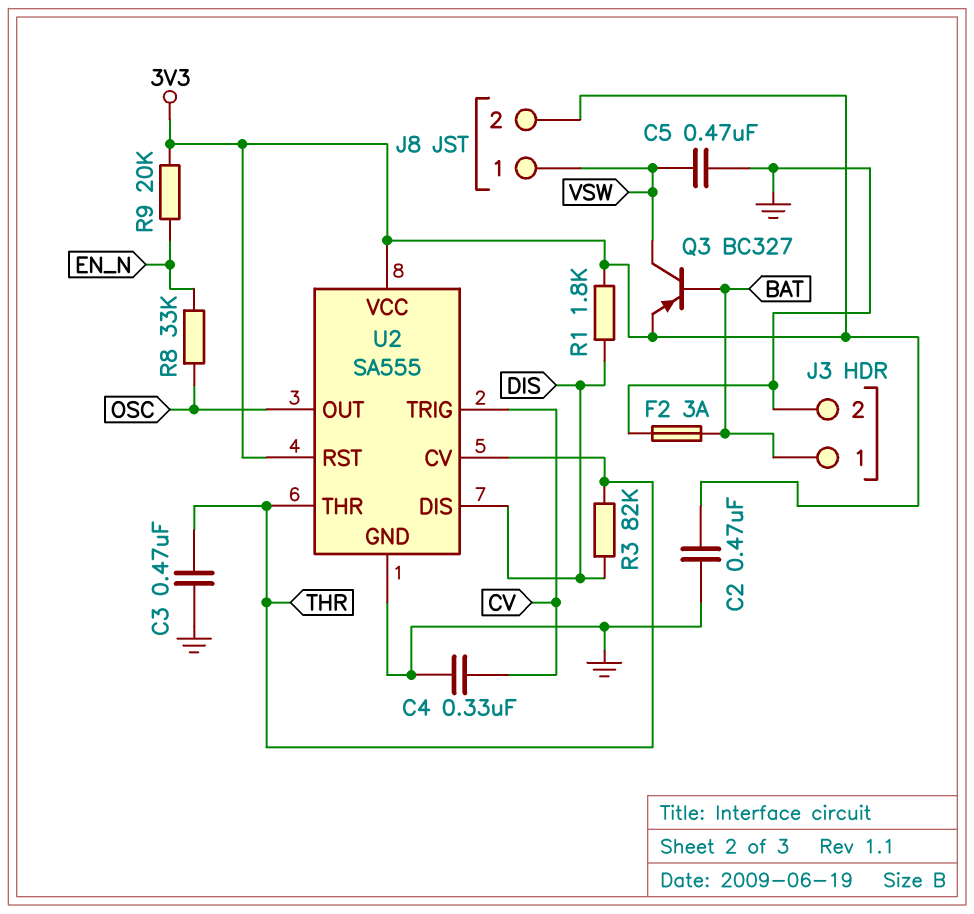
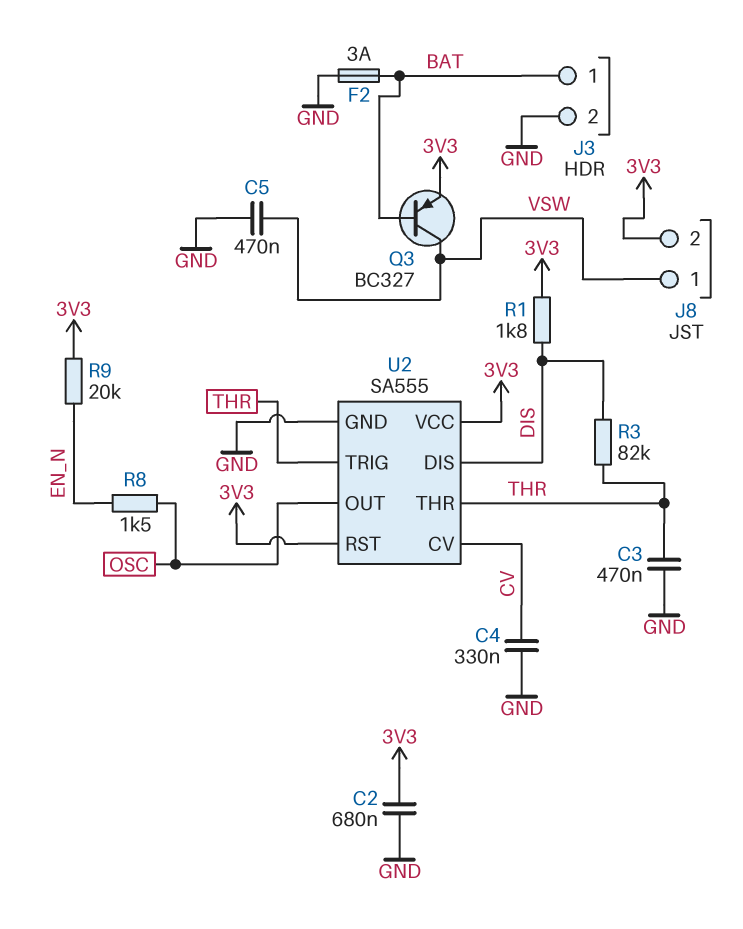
C2: 470nF (3V3, GND) -> 680nF (3V3, GND)
R8: 33k (EN_N, OSC) -> 1.5k (EN_N, OSC)
U2 pin CV: THR -> CV
U2 pin TRIG: CV -> THR

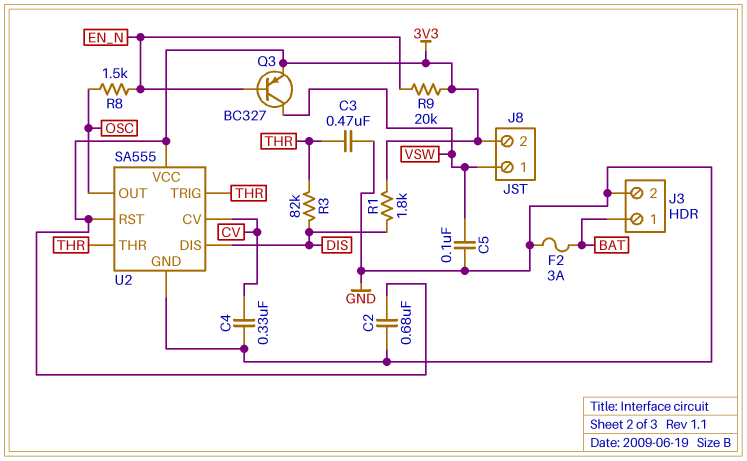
C5: 470nF (GND, VSW) -> 100nF (GND, VSW)
Q3: PNP BC327 (B BAT, C VSW, E 3V3) -> PNP BC327 (B EN_N, C VSW, E 3V3)

